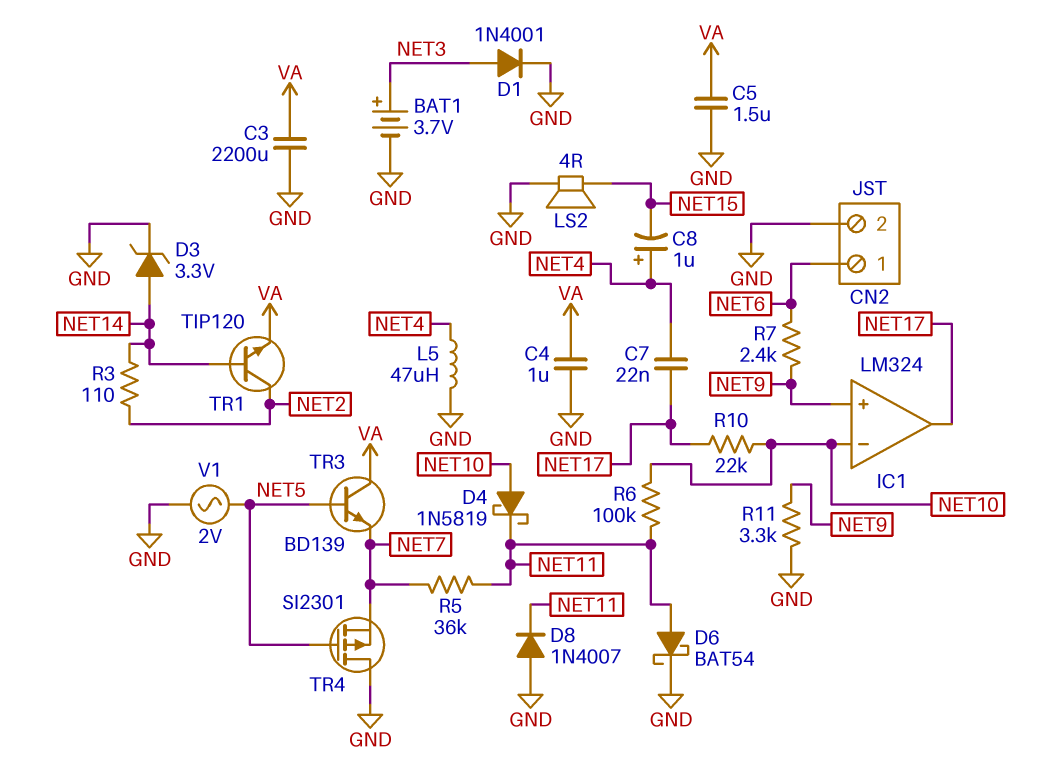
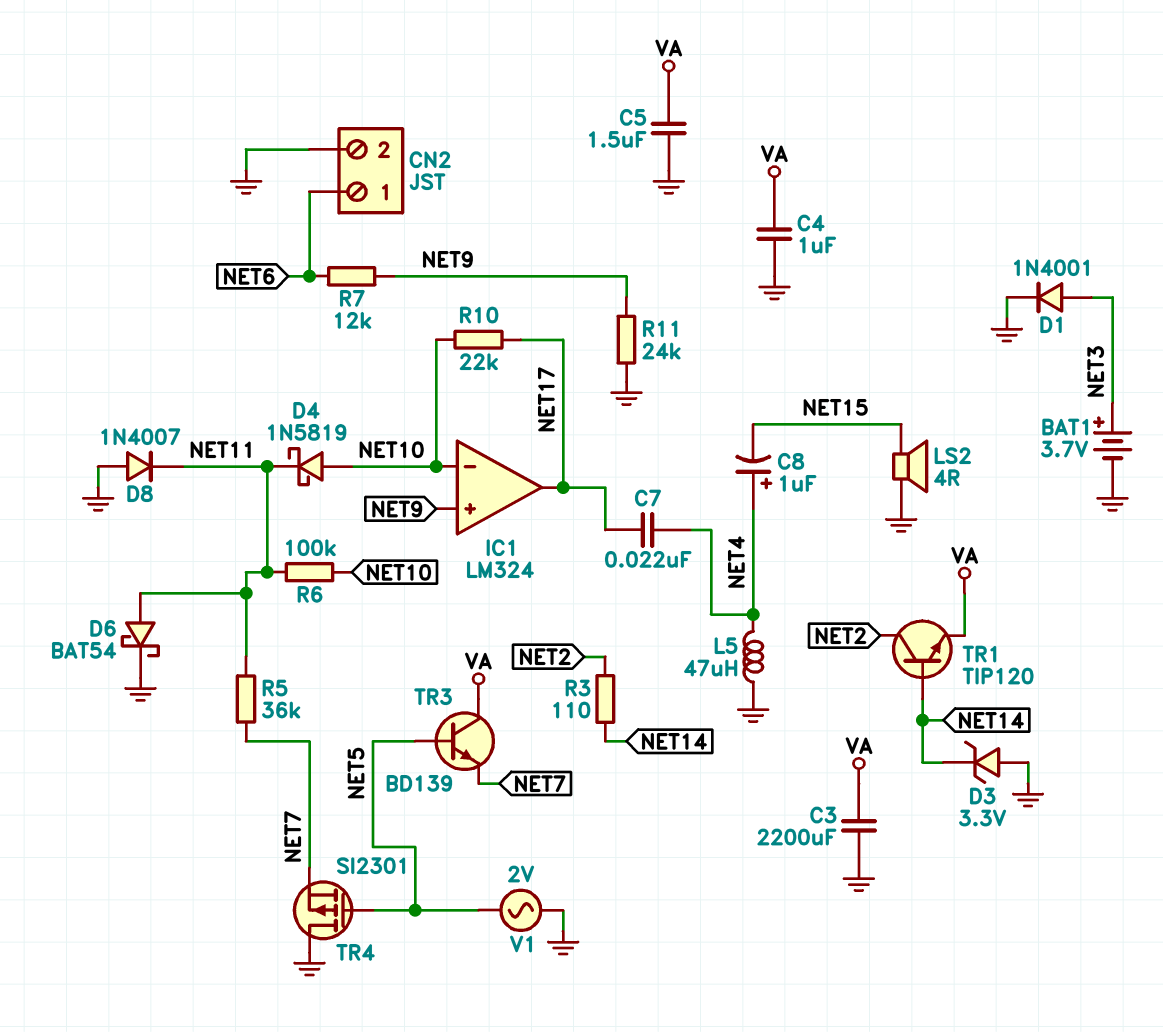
D3: zener 3.3V (A NET14, K GND) -> zener 3.3V (A GND, K NET14)
R7: 2.4k (NET6, NET9) -> 12k (NET6, NET9)
R11: 3.3k (GND, NET9) -> 24k (GND, NET9)

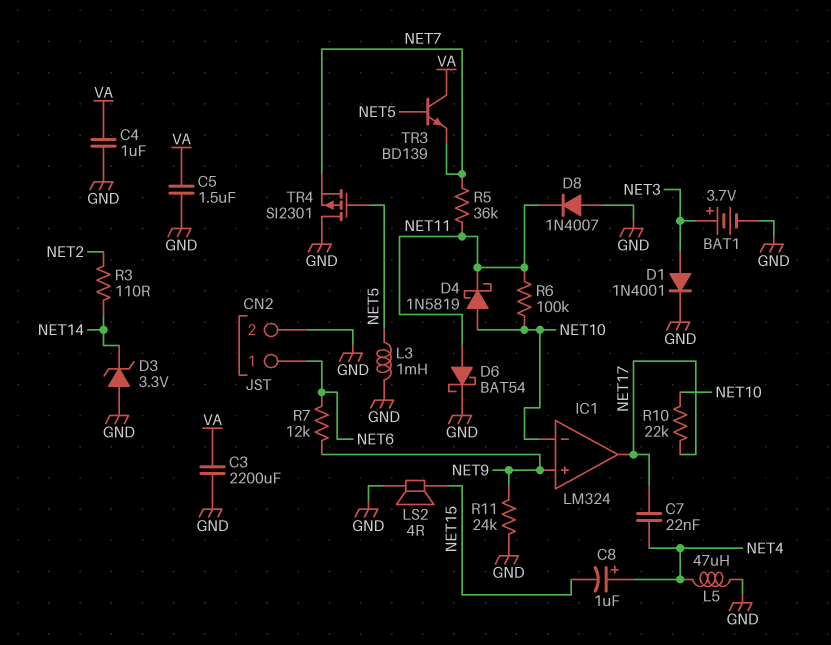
L3: none -> 1mH (GND, NET5)
TR1: NPN TIP120 (B NET14, C NET2, E VA) -> none
V1: AC 2V (GND, NET5) -> none

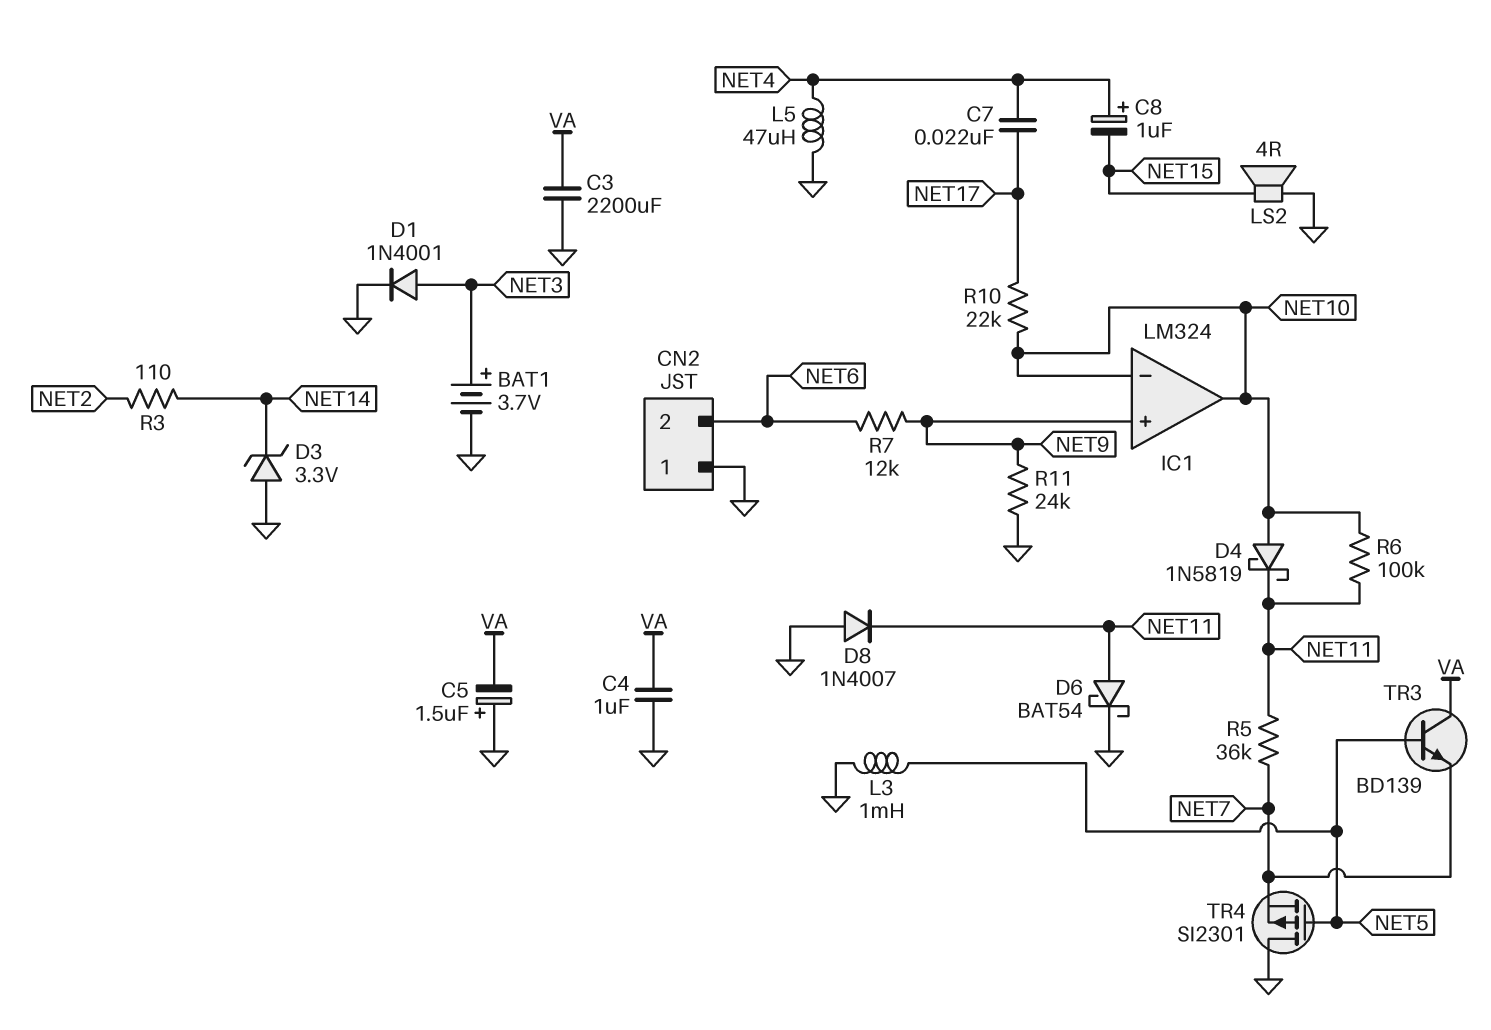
C5: 1.5uF (GND, VA) -> 1.5uF (plus GND, minus VA)
CN2 pin 1: NET6 -> GND
CN2 pin 2: GND -> NET6
IC1 pin out: NET17 -> NET10

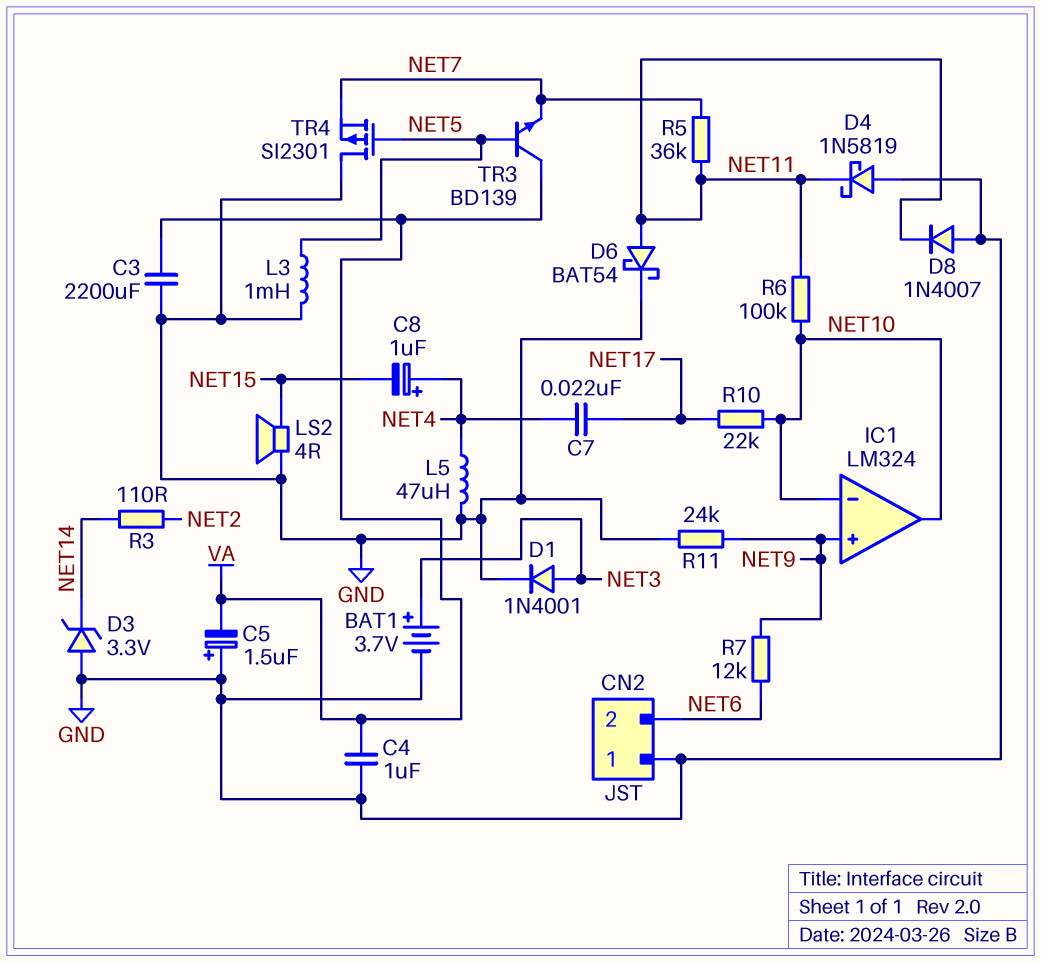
D4: schottky 1N5819 (A NET10, K NET11) -> schottky 1N5819 (A GND, K NET11)

